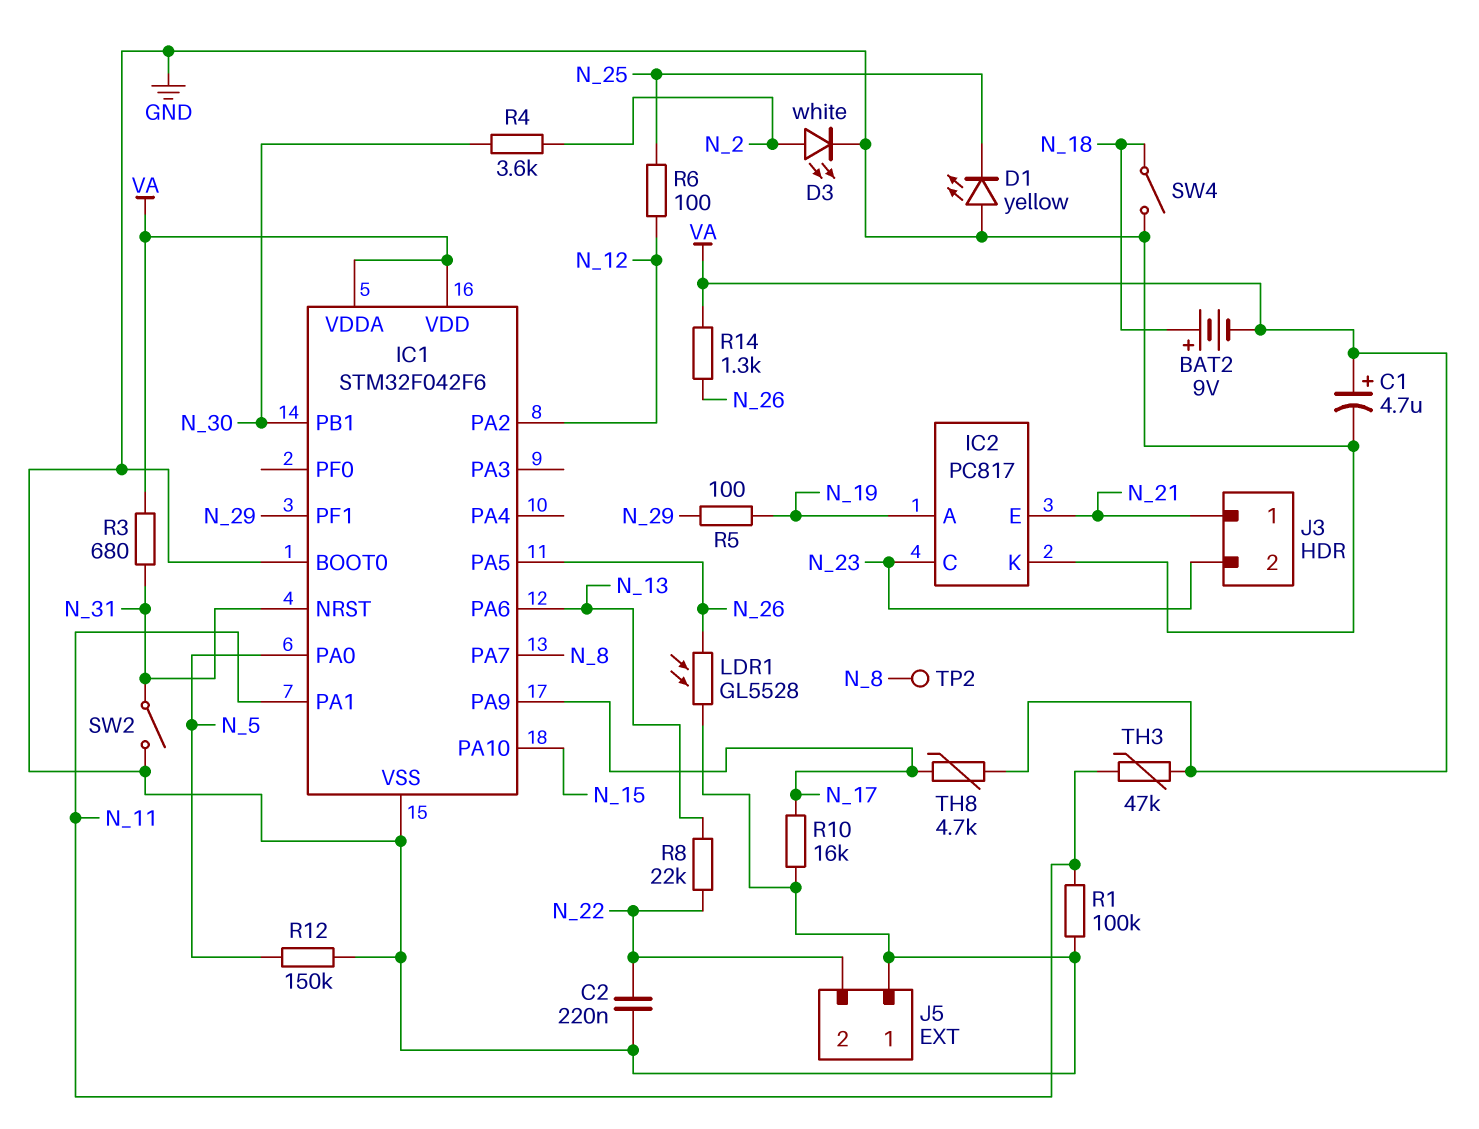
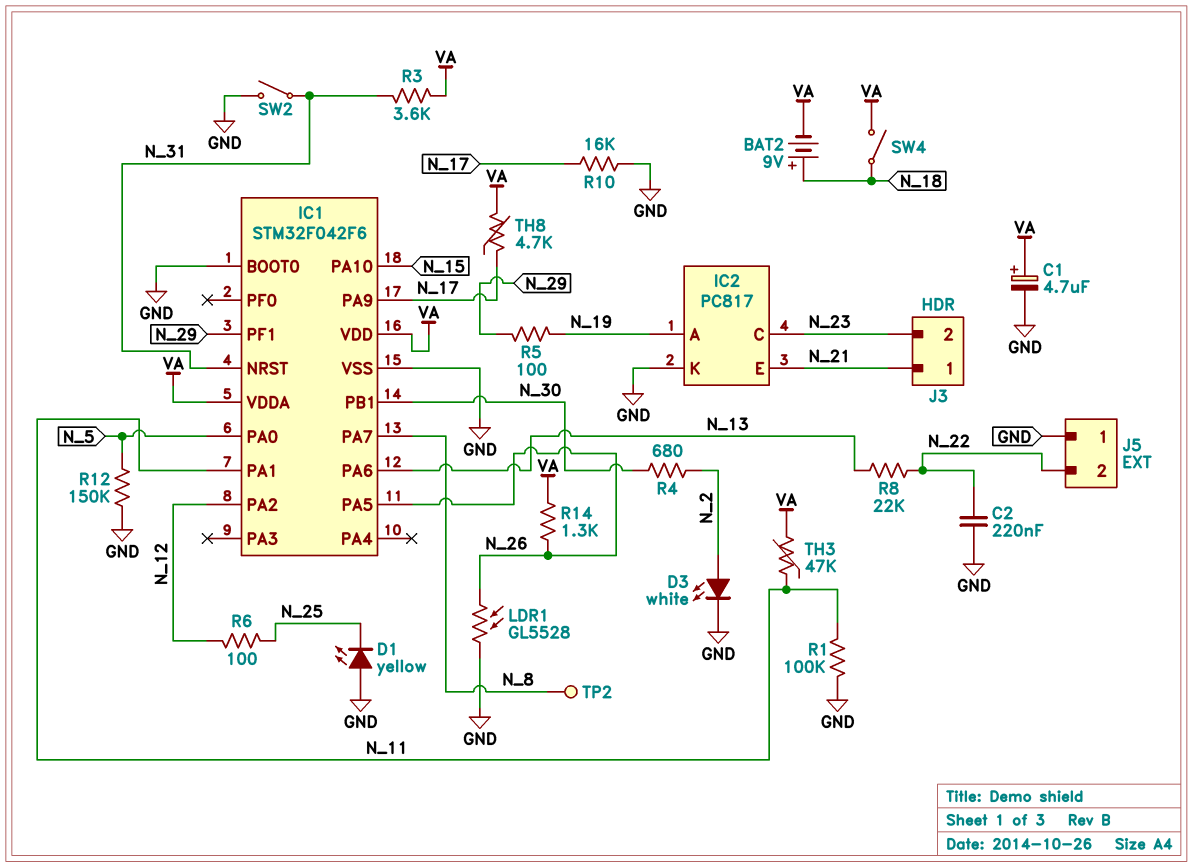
R3: 680 (N_31, VA) -> 3.6k (N_31, VA)
R4: 3.6k (N_2, N_30) -> 680 (N_2, N_30)
SW4: switch (GND, N_18) -> switch (N_18, VA)

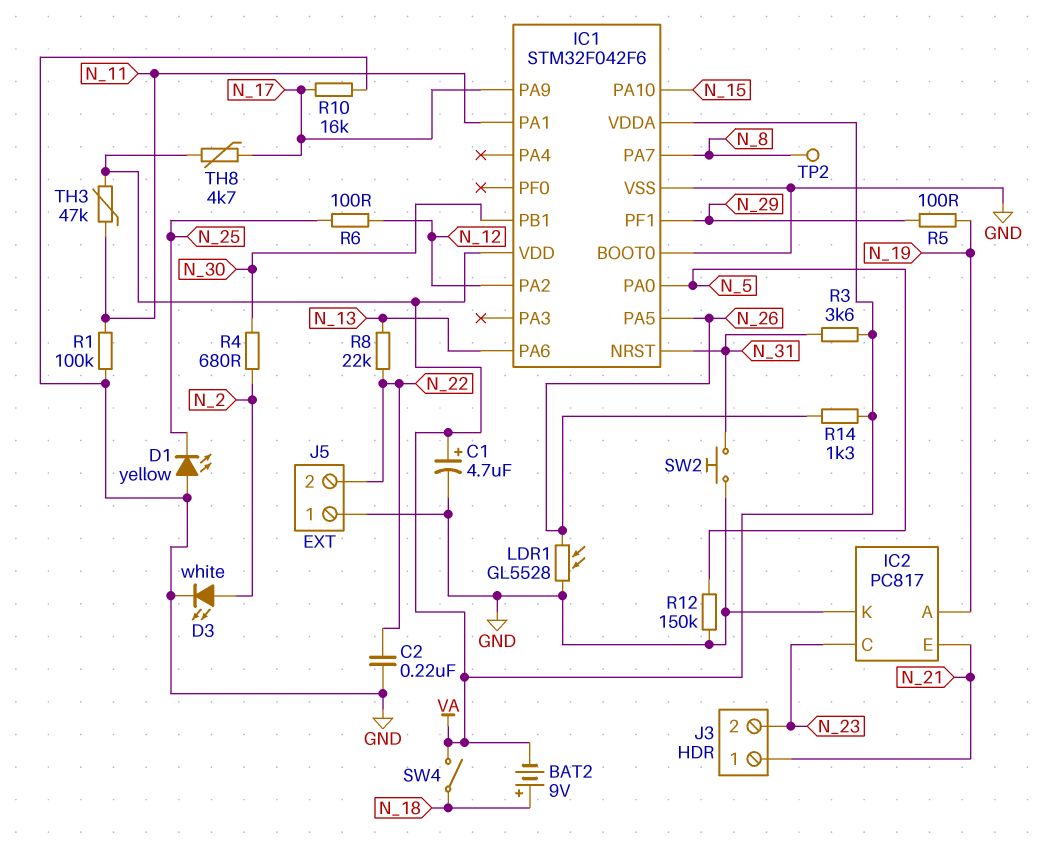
SW2: switch (GND, N_31) -> button (GND, N_31)

